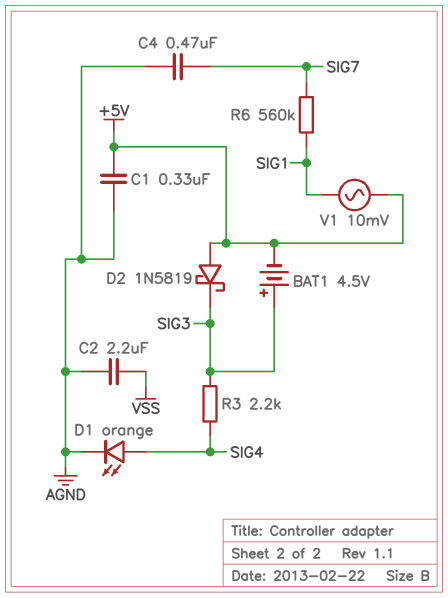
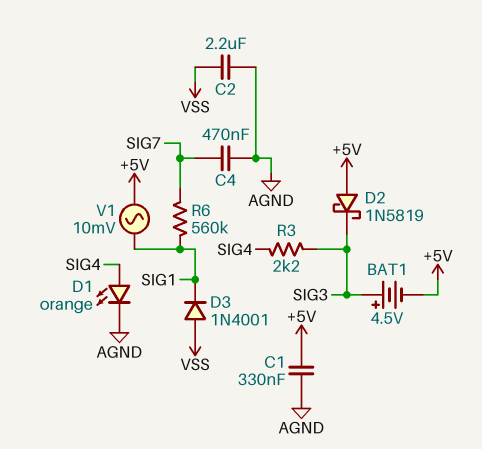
D3: none -> diode 1N4001 (A VSS, K SIG1)

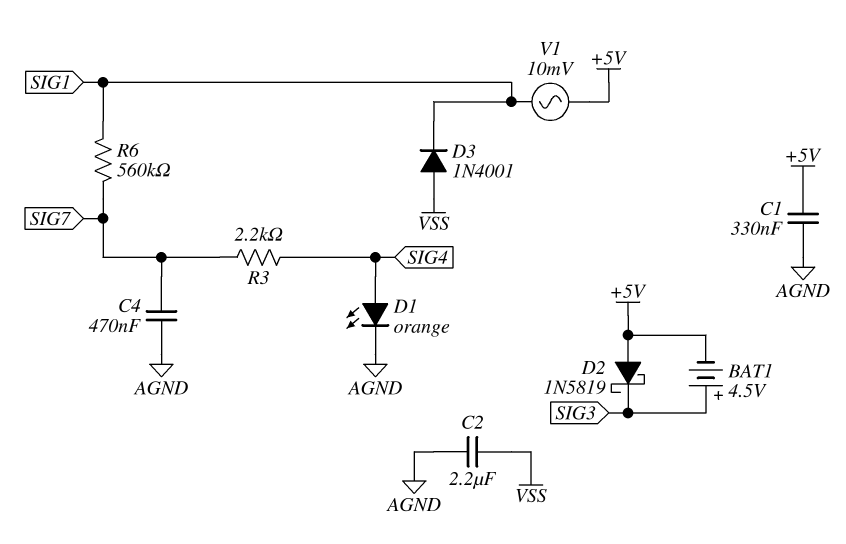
R3: 2.2k (SIG3, SIG4) -> 2.2k (SIG4, SIG7)

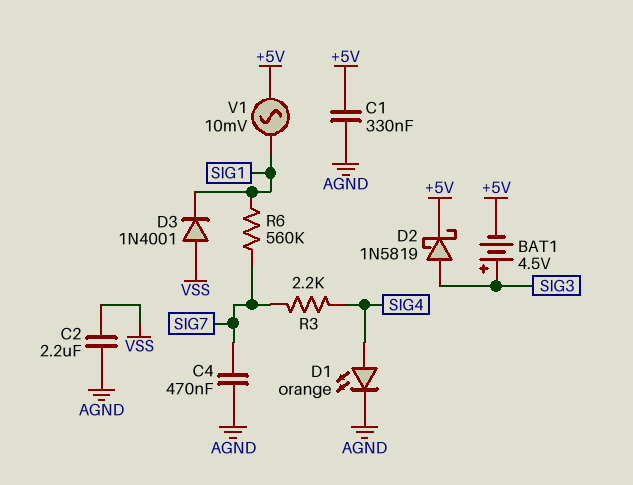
D2: schottky 1N5819 (A +5V, K SIG3) -> schottky 1N5819 (A SIG3, K +5V)

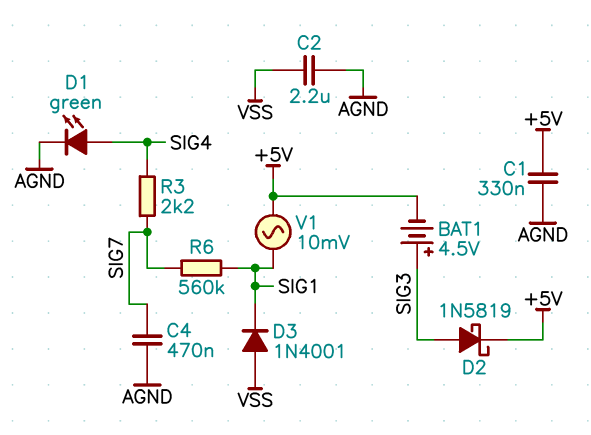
D1: LED orange (A SIG4, K AGND) -> LED green (A SIG4, K AGND)

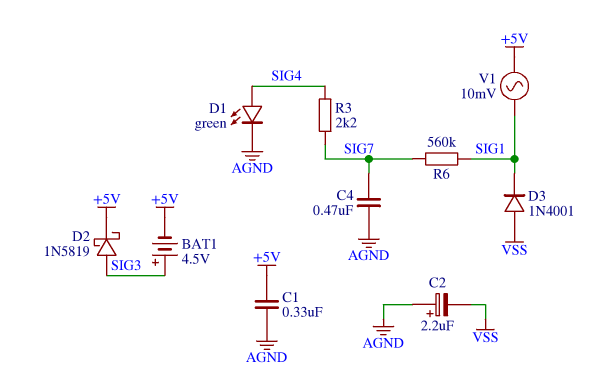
C2: 2.2uF (AGND, VSS) -> 2.2uF (plus AGND, minus VSS)

